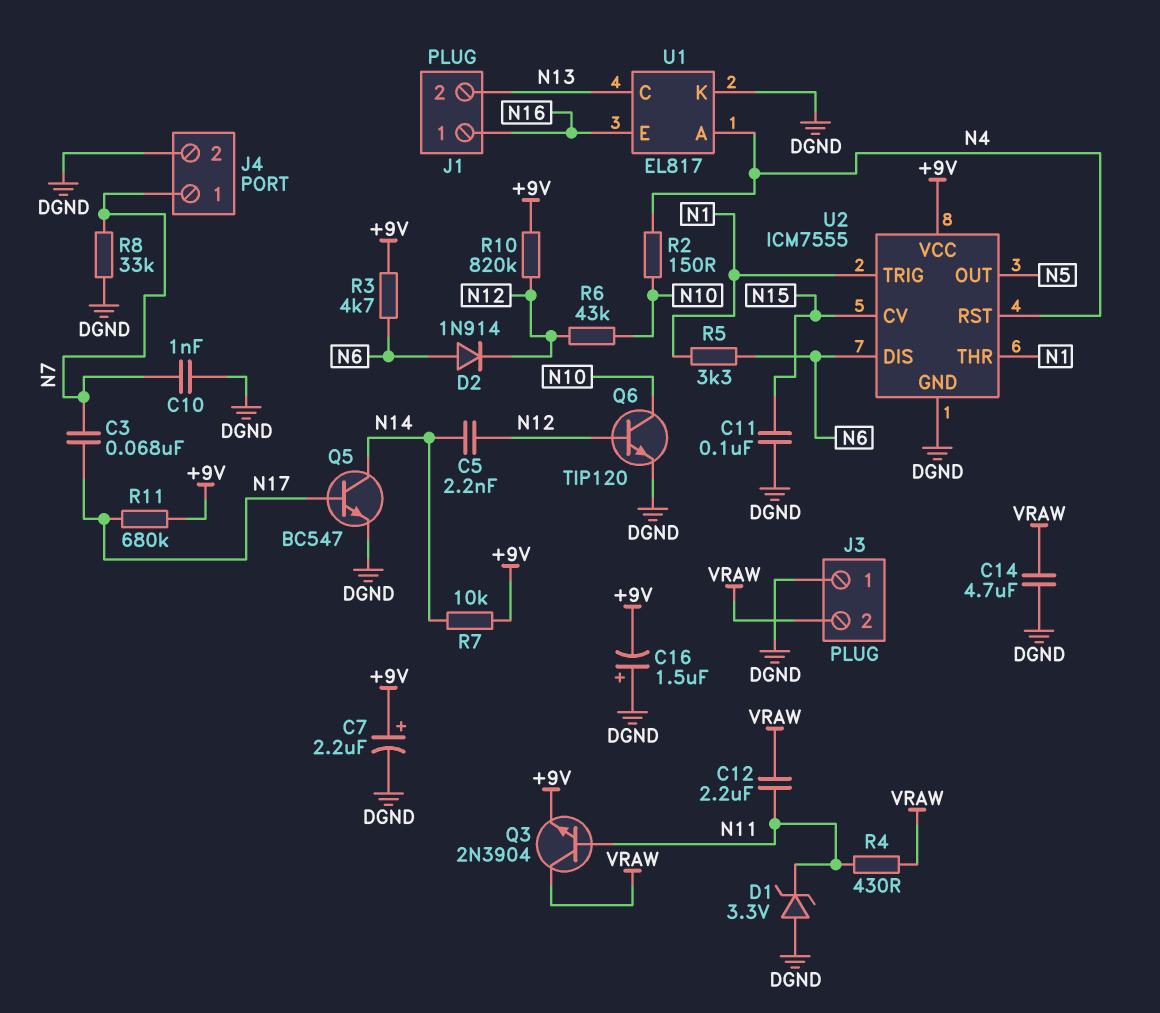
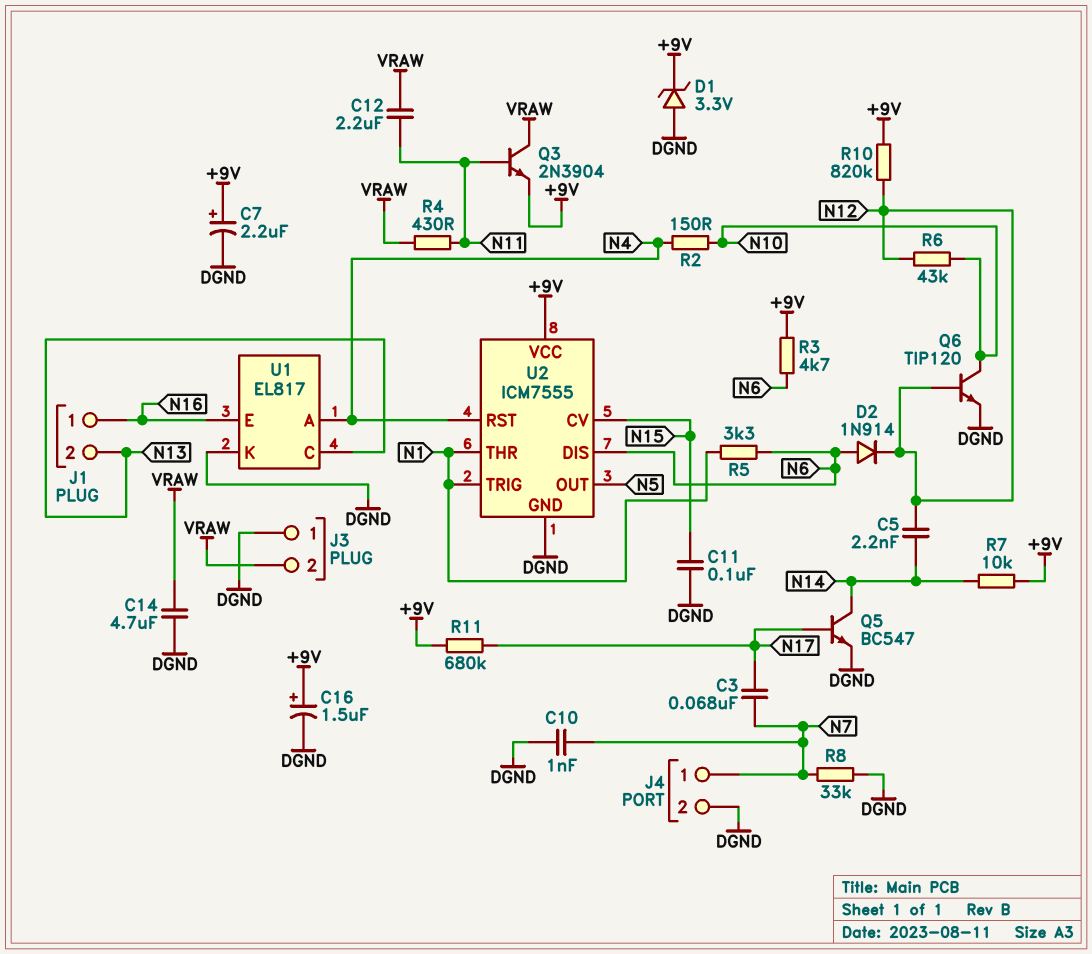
C16: 1.5uF (plus DGND, minus +9V) -> 1.5uF (plus +9V, minus DGND)
D1: zener 3.3V (A DGND, K N11) -> zener 3.3V (A DGND, K +9V)

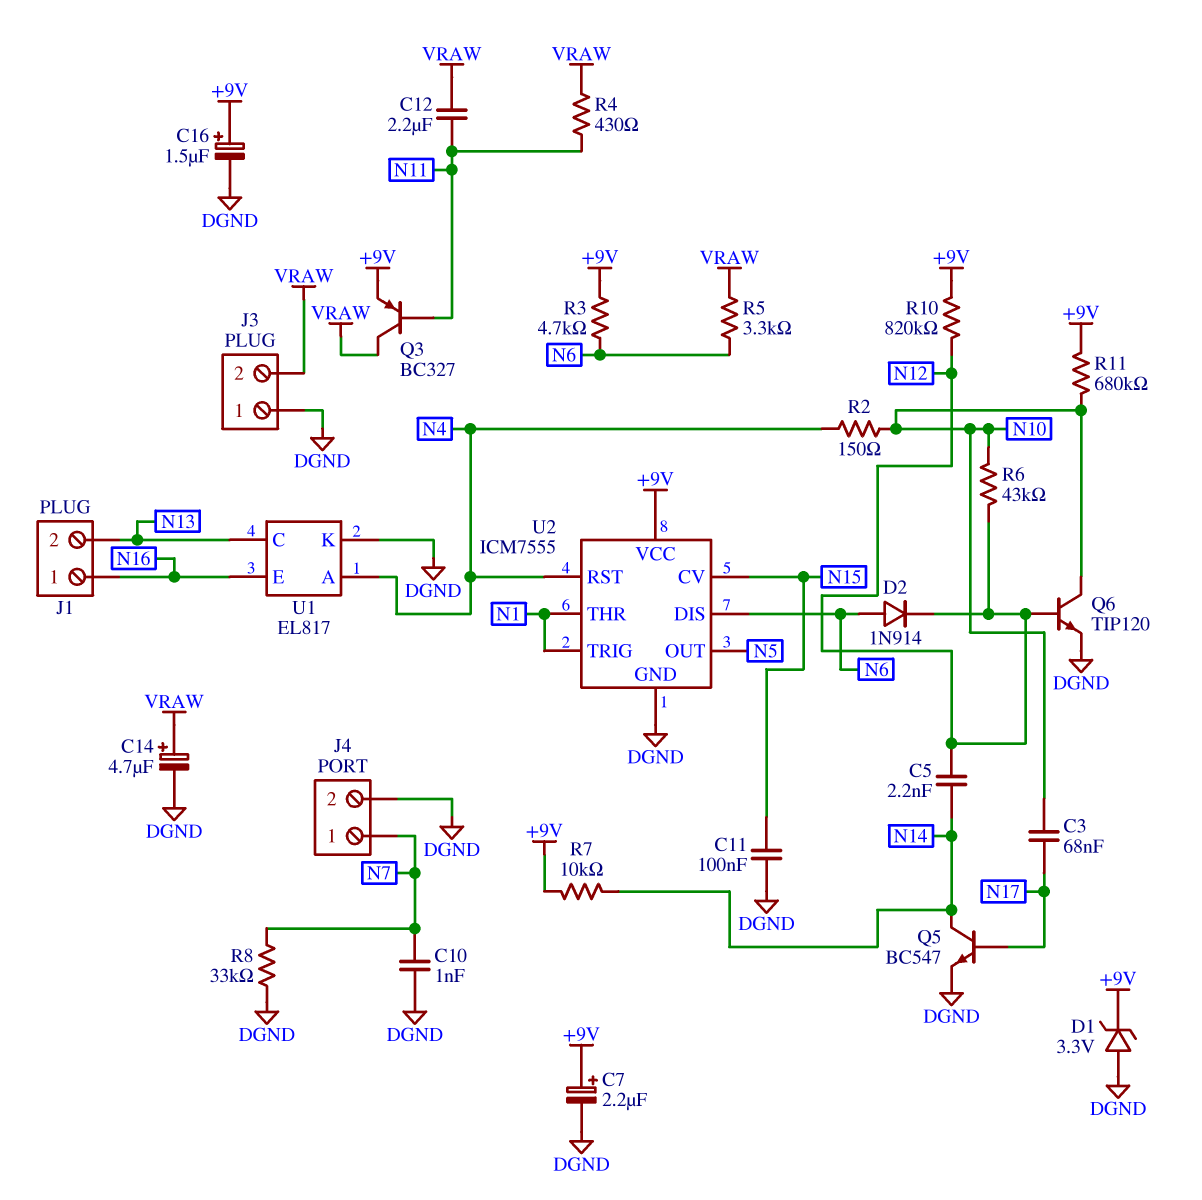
C3: 68nF (N7, N17) -> 68nF (N10, N17)
C14: 4.7uF (DGND, VRAW) -> 4.7uF (plus VRAW, minus DGND)
Q3: NPN 2N3904 (B N11, C VRAW, E +9V) -> PNP BC327 (B N11, C VRAW, E +9V)
R5: 3.3k (N1, N6) -> 3.3k (N6, VRAW)
R11: 680k (+9V, N17) -> 680k (+9V, N10)

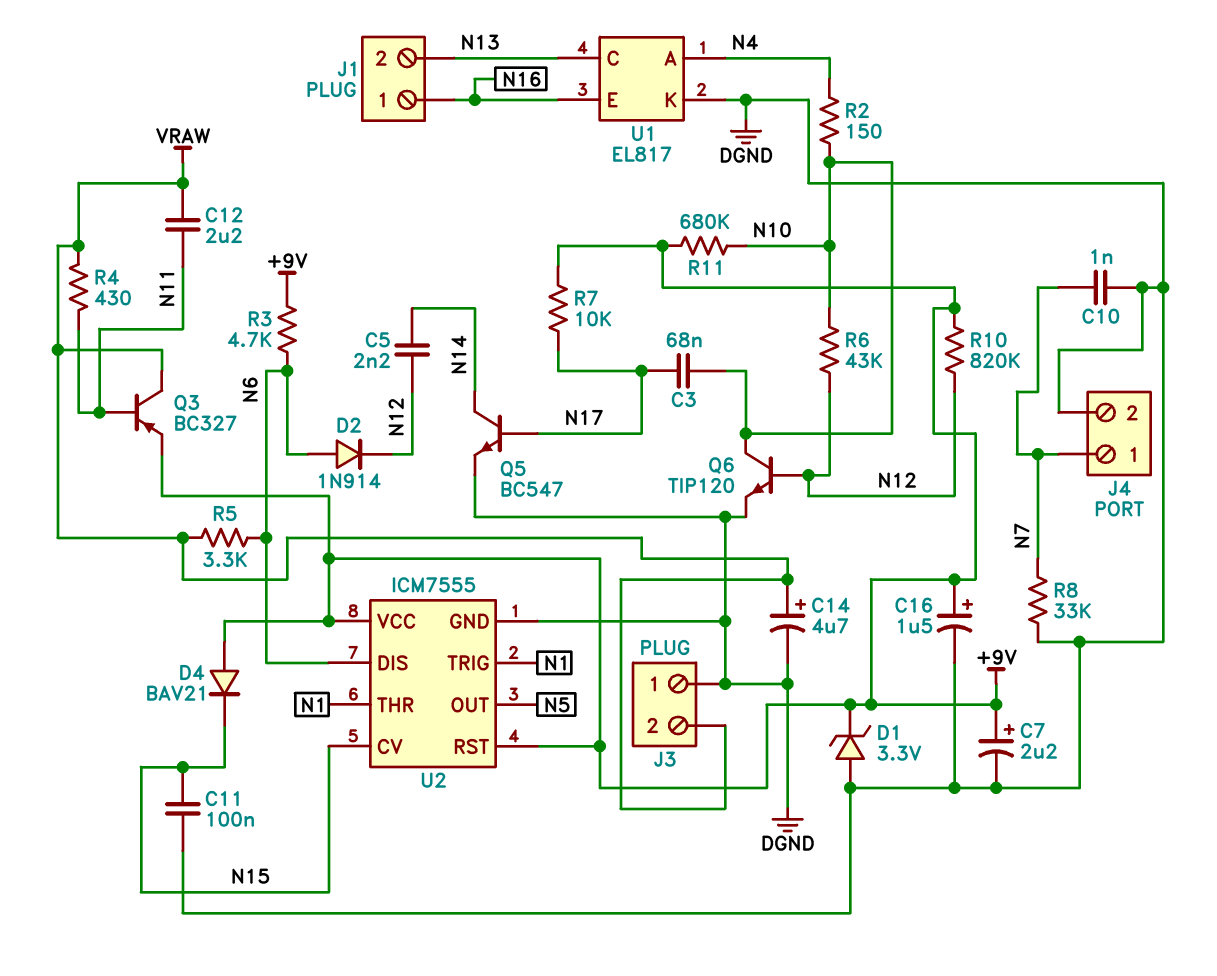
D4: none -> diode BAV21 (A +9V, K N15)
R7: 10k (+9V, N14) -> 10k (+9V, N17)
U2 pin RST: N4 -> +9V

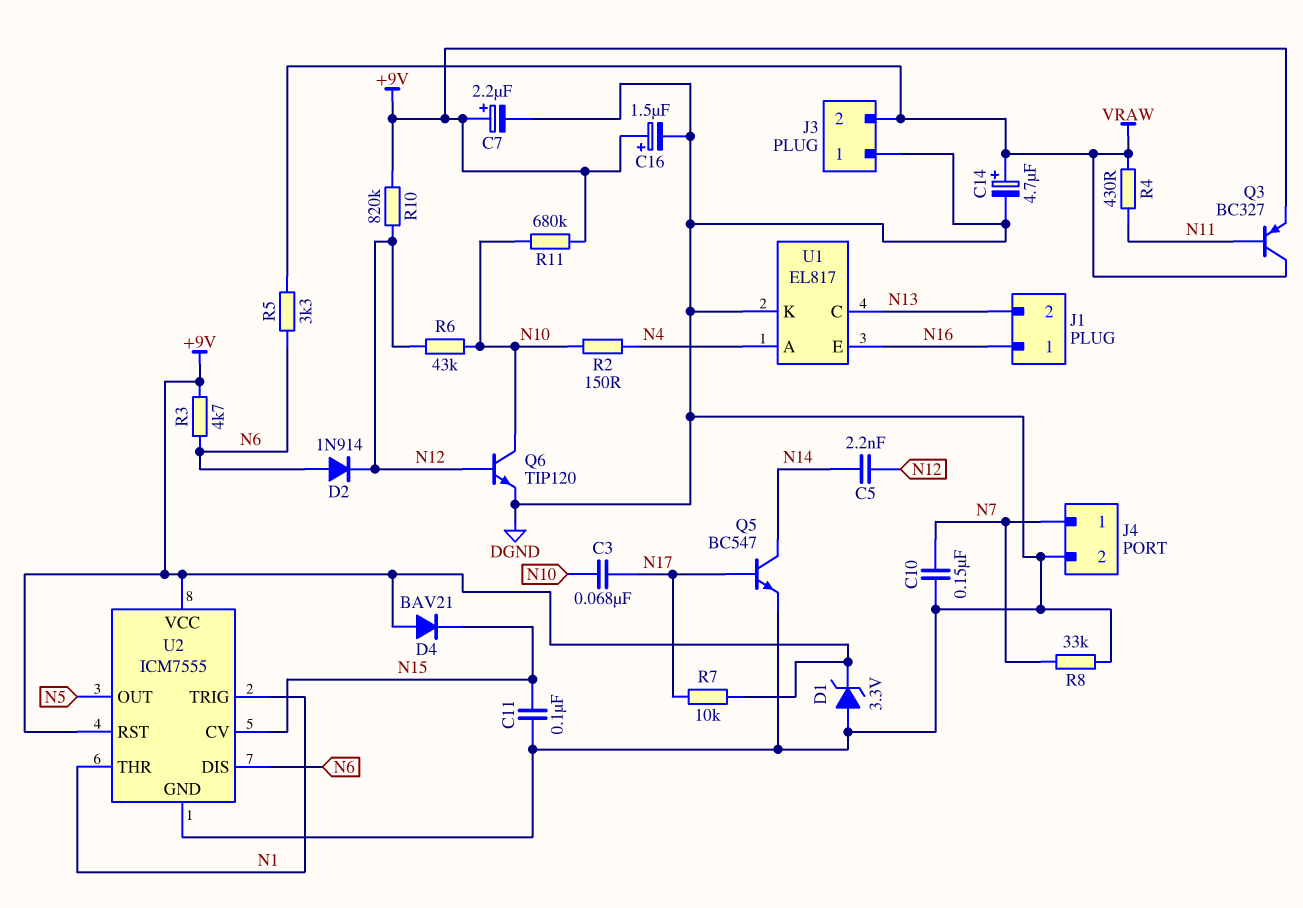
C10: 1nF (DGND, N7) -> 150nF (DGND, N7)
C12: 2.2uF (N11, VRAW) -> none

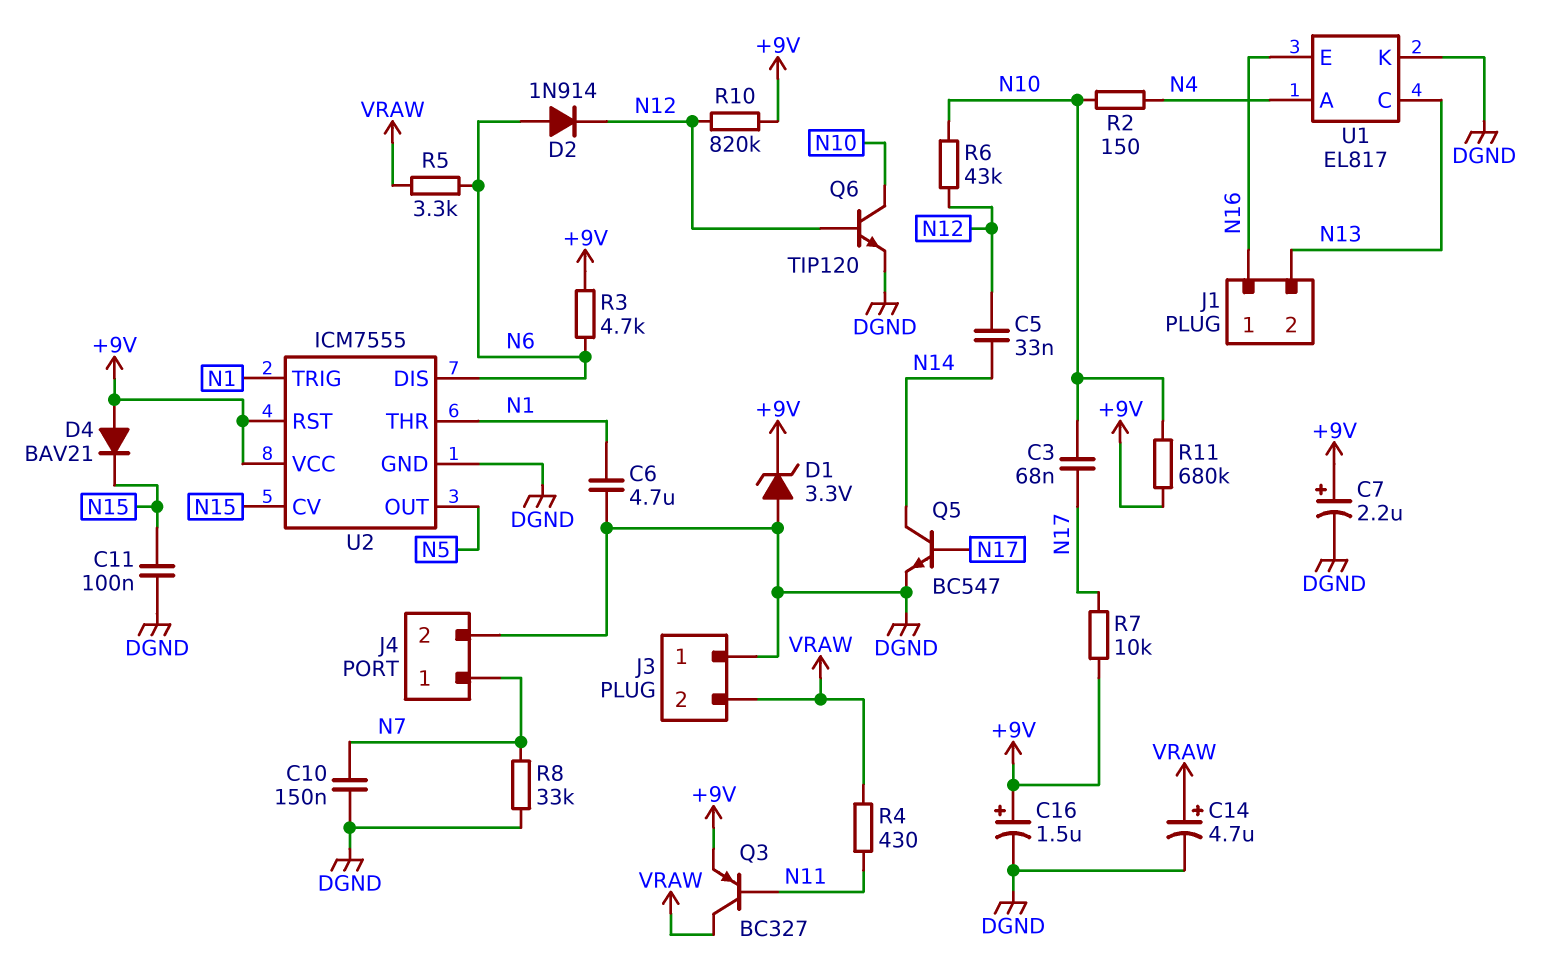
C5: 2.2nF (N12, N14) -> 33nF (N12, N14)
C6: none -> 4.7uF (DGND, N1)

